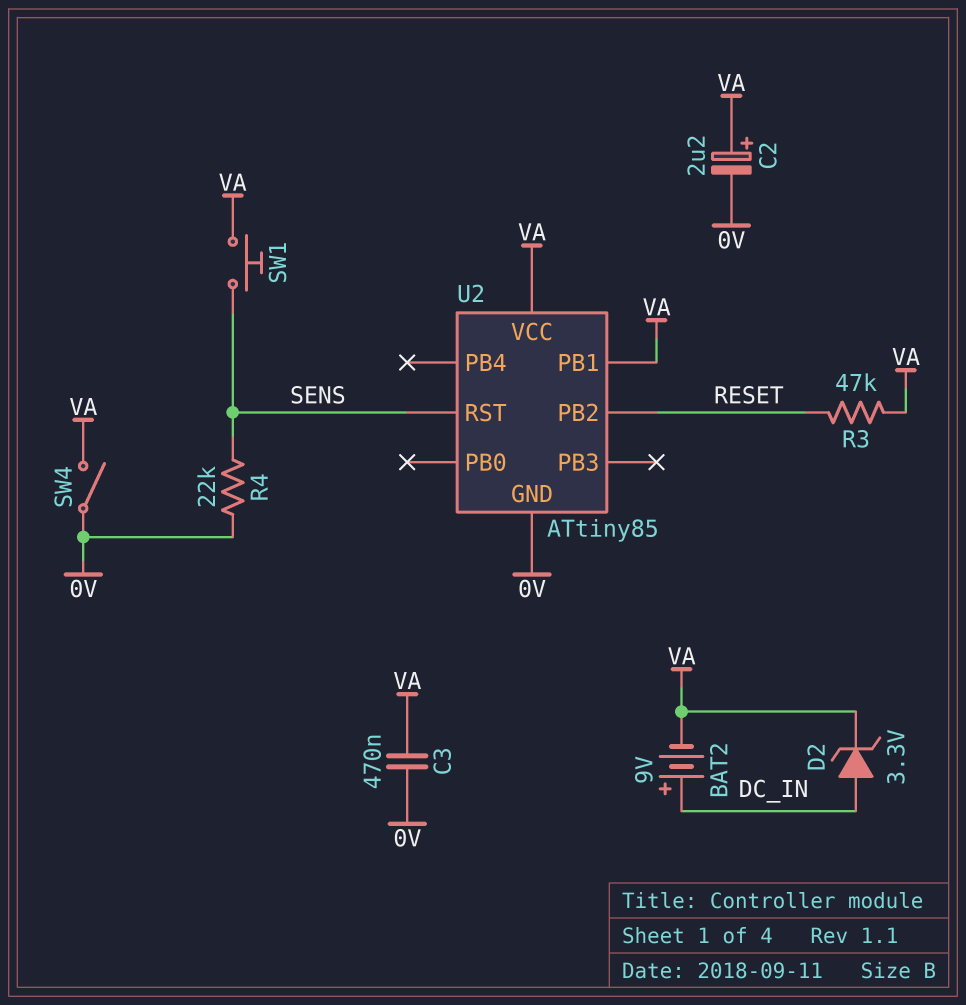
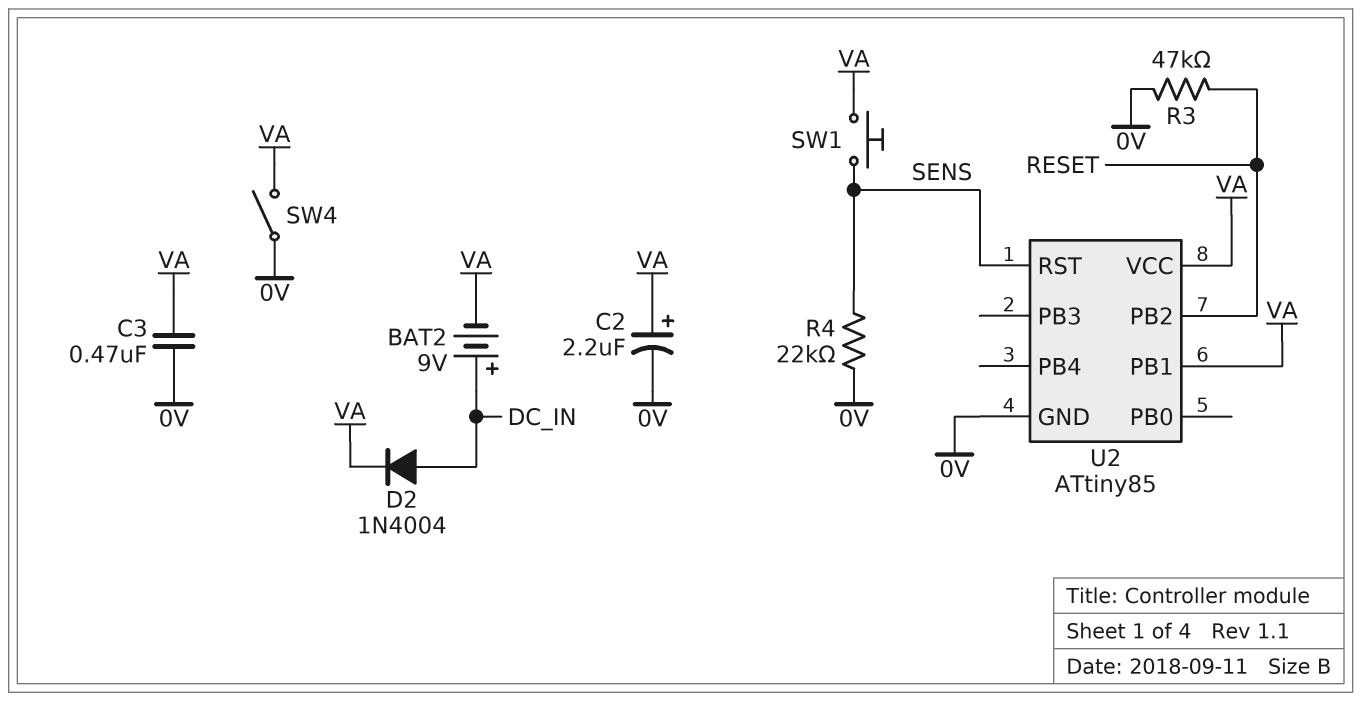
D2: zener 3.3V (A DC_IN, K VA) -> diode 1N4004 (A DC_IN, K VA)
R3: 47k (RESET, VA) -> 47k (0V, RESET)

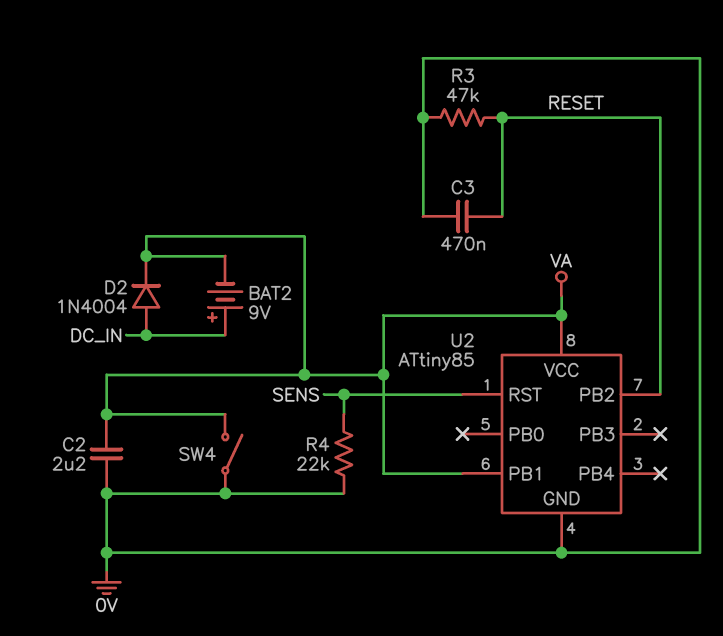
C2: 2.2uF (plus VA, minus 0V) -> 2.2uF (0V, VA)
C3: 470nF (0V, VA) -> 470nF (0V, RESET)
SW1: button (SENS, VA) -> none

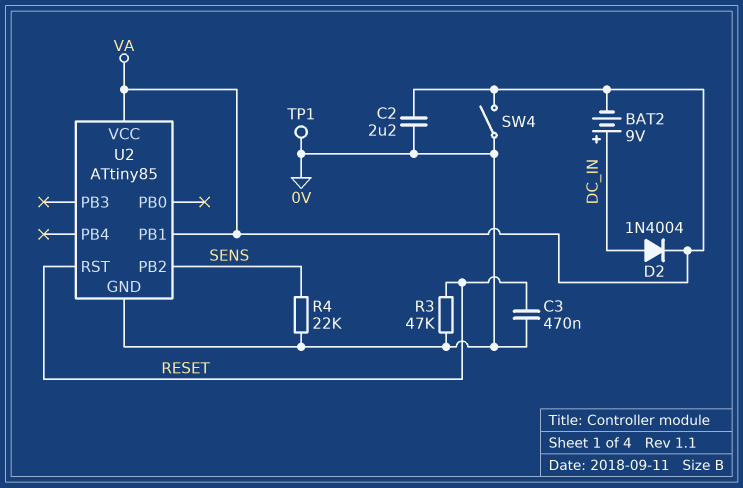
TP1: none -> test point (0V)
U2 pin PB2: RESET -> SENS
U2 pin RST: SENS -> RESET

